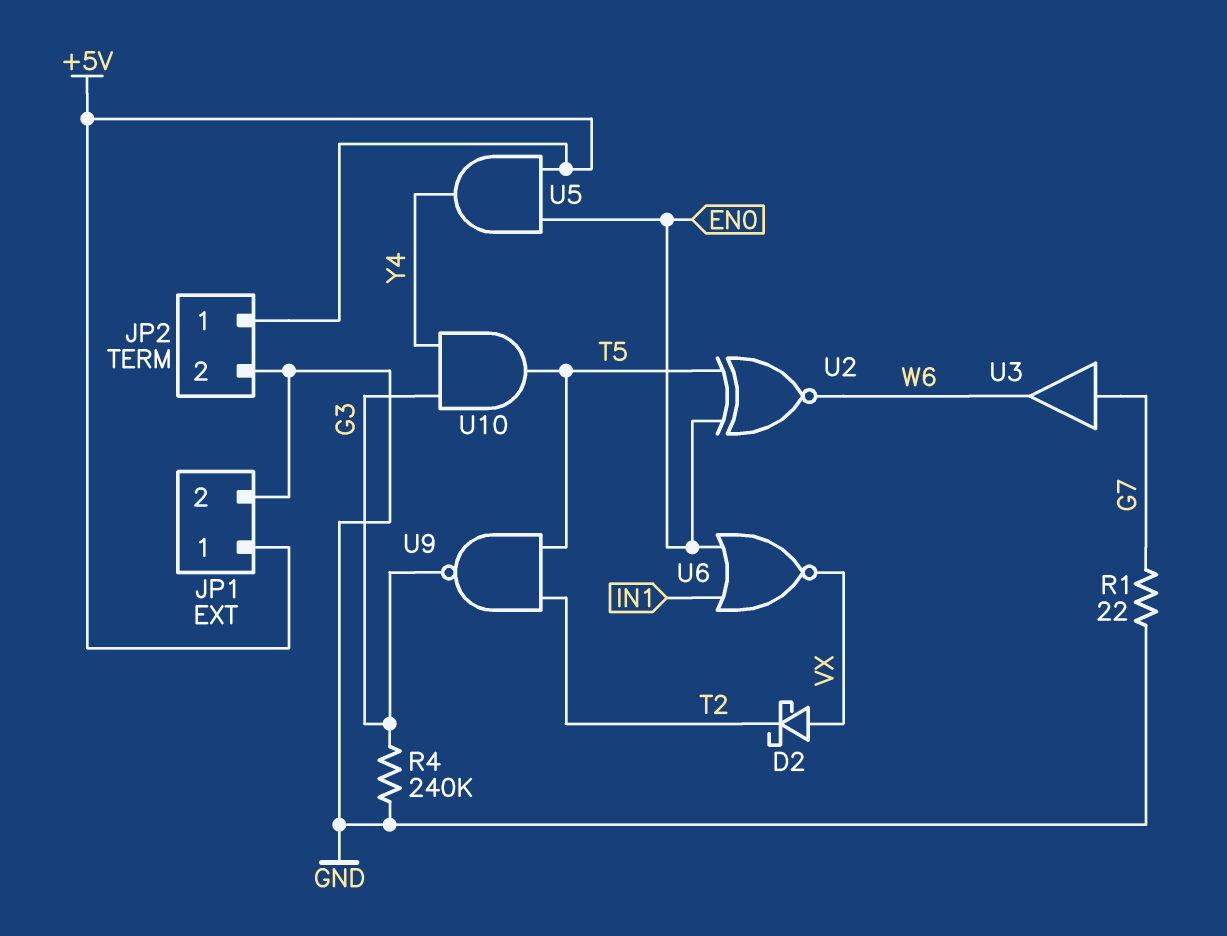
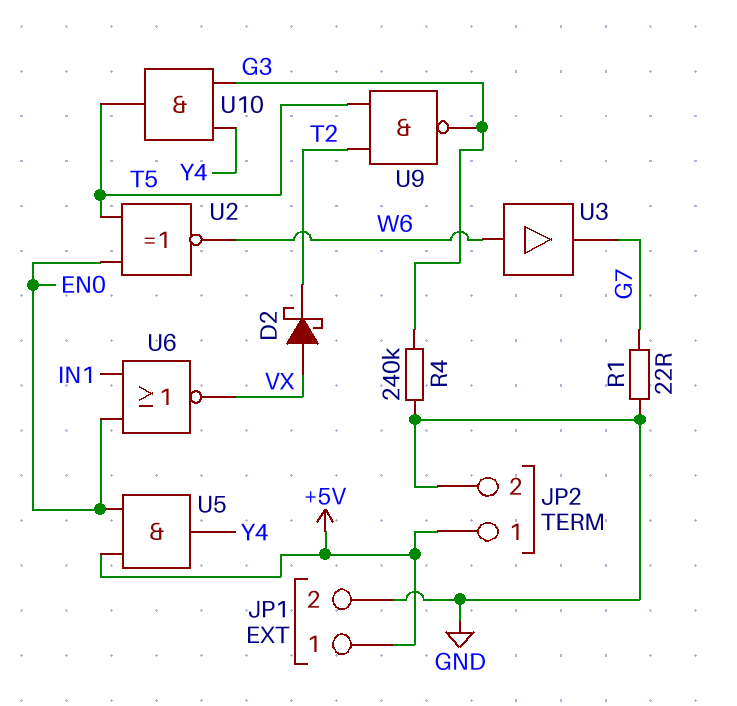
U3: buffer (in G7, out W6) -> buffer (in W6, out G7)

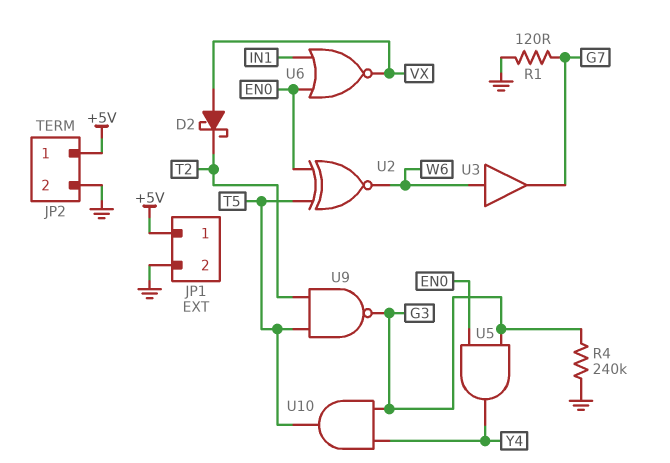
R1: 22 (G7, GND) -> 120 (G7, GND)
U5: AND (in +5V, in EN0, out Y4) -> AND (in EN0, in G3, out Y4)

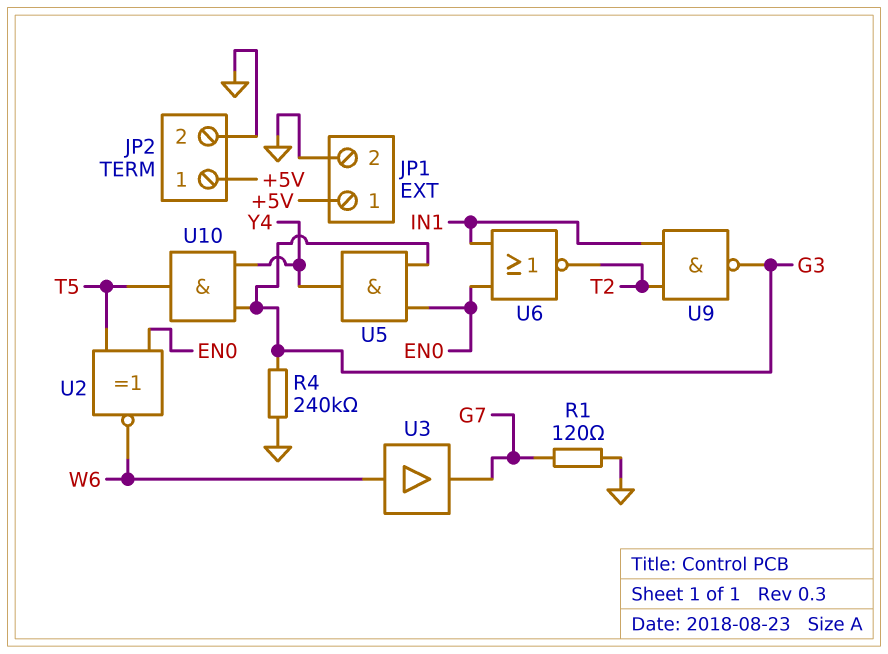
D2: schottky (A VX, K T2) -> none
U6: NOR (in EN0, in IN1, out VX) -> NOR (in EN0, in IN1, out T2)
U9: NAND (in T2, in T5, out G3) -> NAND (in IN1, in T2, out G3)

